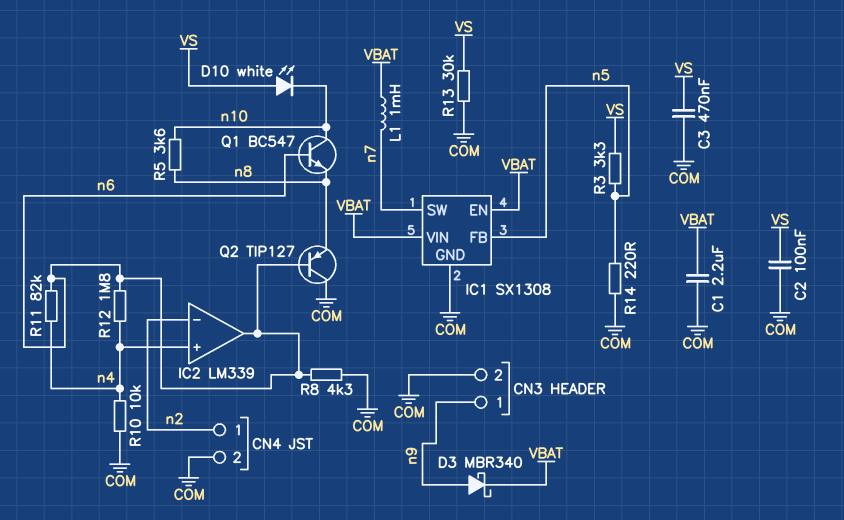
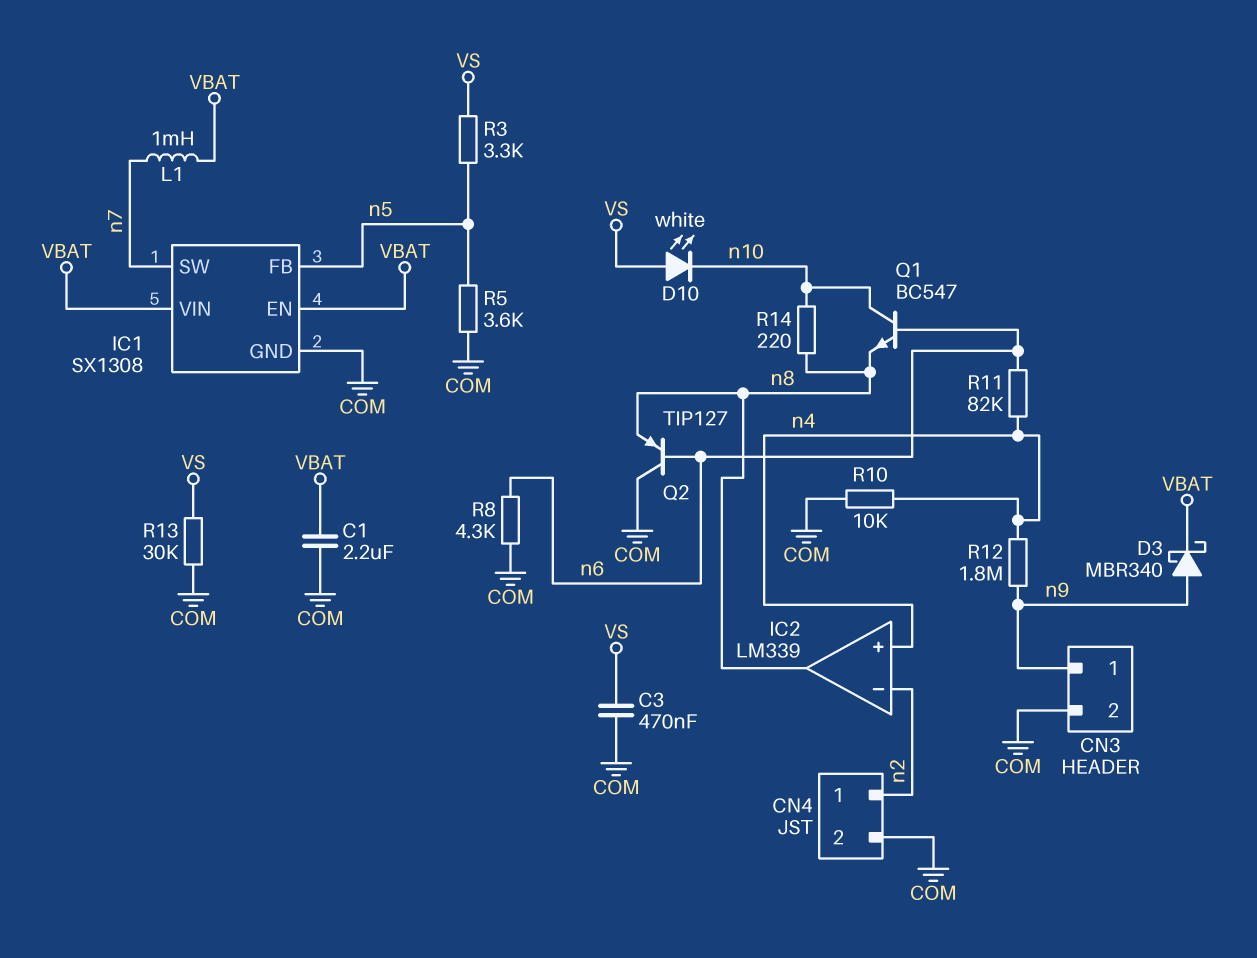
C2: 100nF (COM, VS) -> none
IC2 pin out: n6 -> n8
R5: 3.6k (n8, n10) -> 3.6k (COM, n5)
R12: 1.8M (n4, n6) -> 1.8M (n4, n9)
R14: 220 (COM, n5) -> 220 (n8, n10)

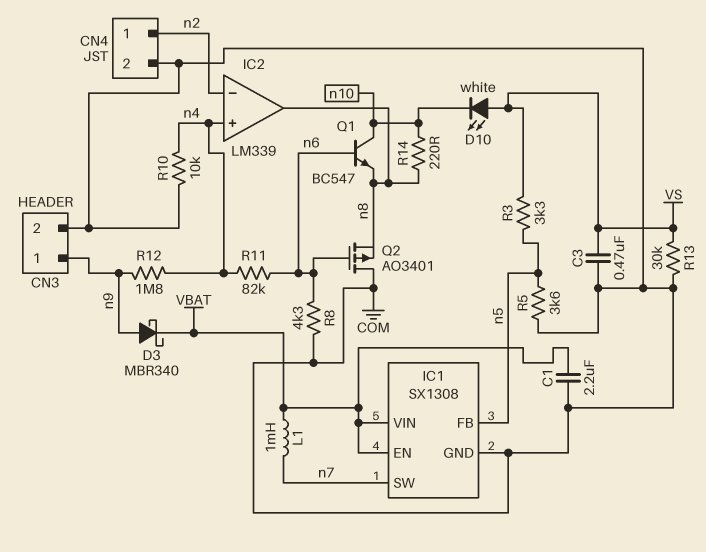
Q2: PNP TIP127 (B n6, C COM, E n8) -> PMOS AO3401 (G n6, D COM, S n8)

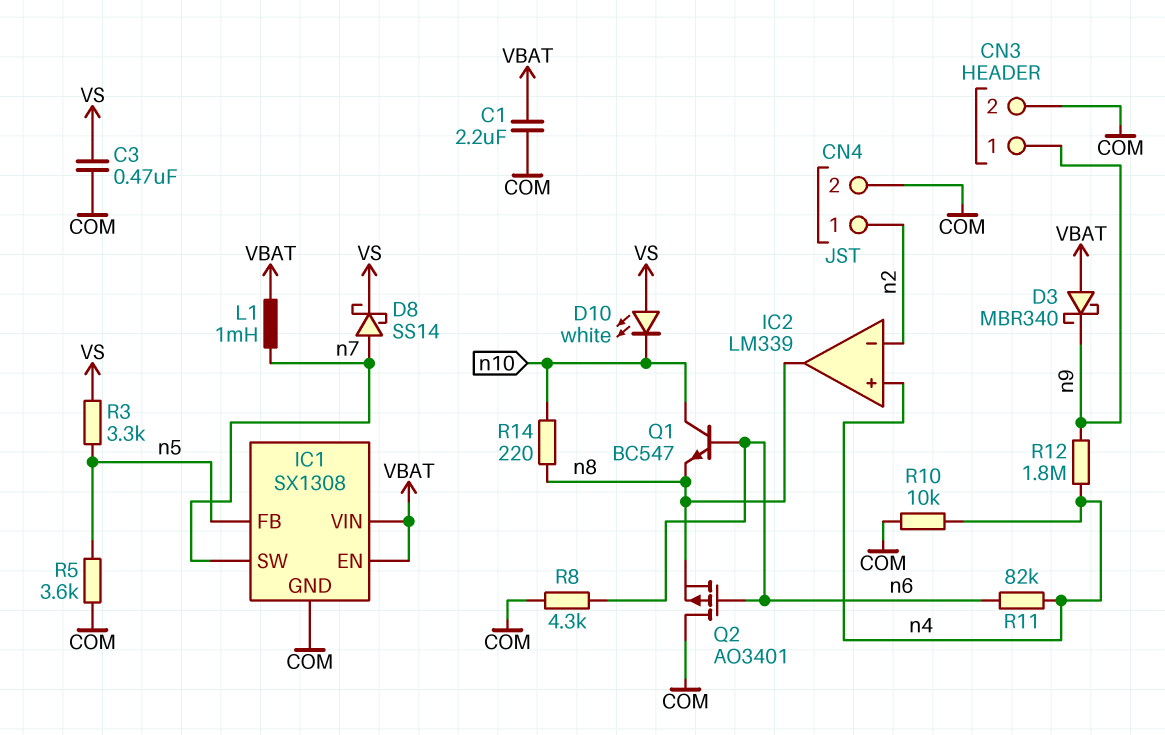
D3: schottky MBR340 (A n9, K VBAT) -> schottky MBR340 (A VBAT, K n9)
D8: none -> schottky SS14 (A n7, K VS)
R13: 30k (COM, VS) -> none

